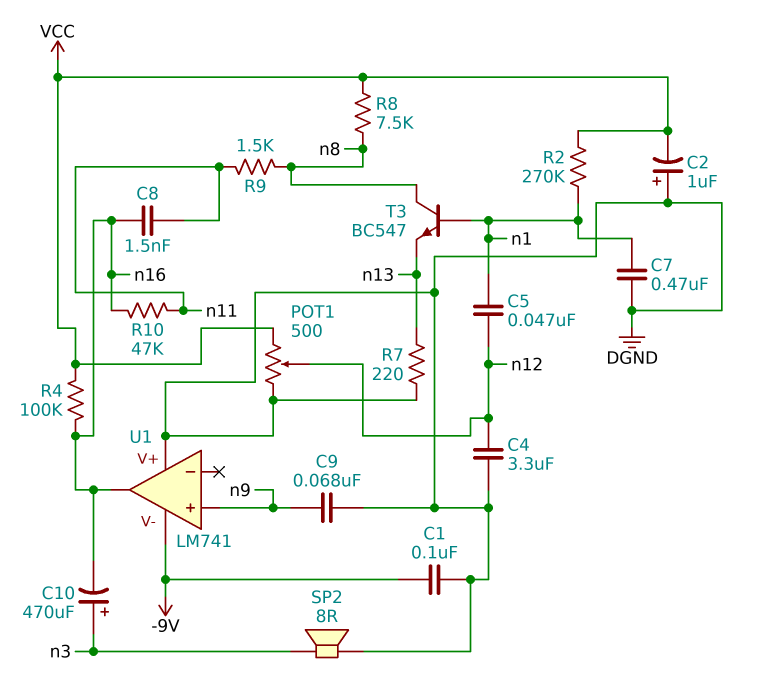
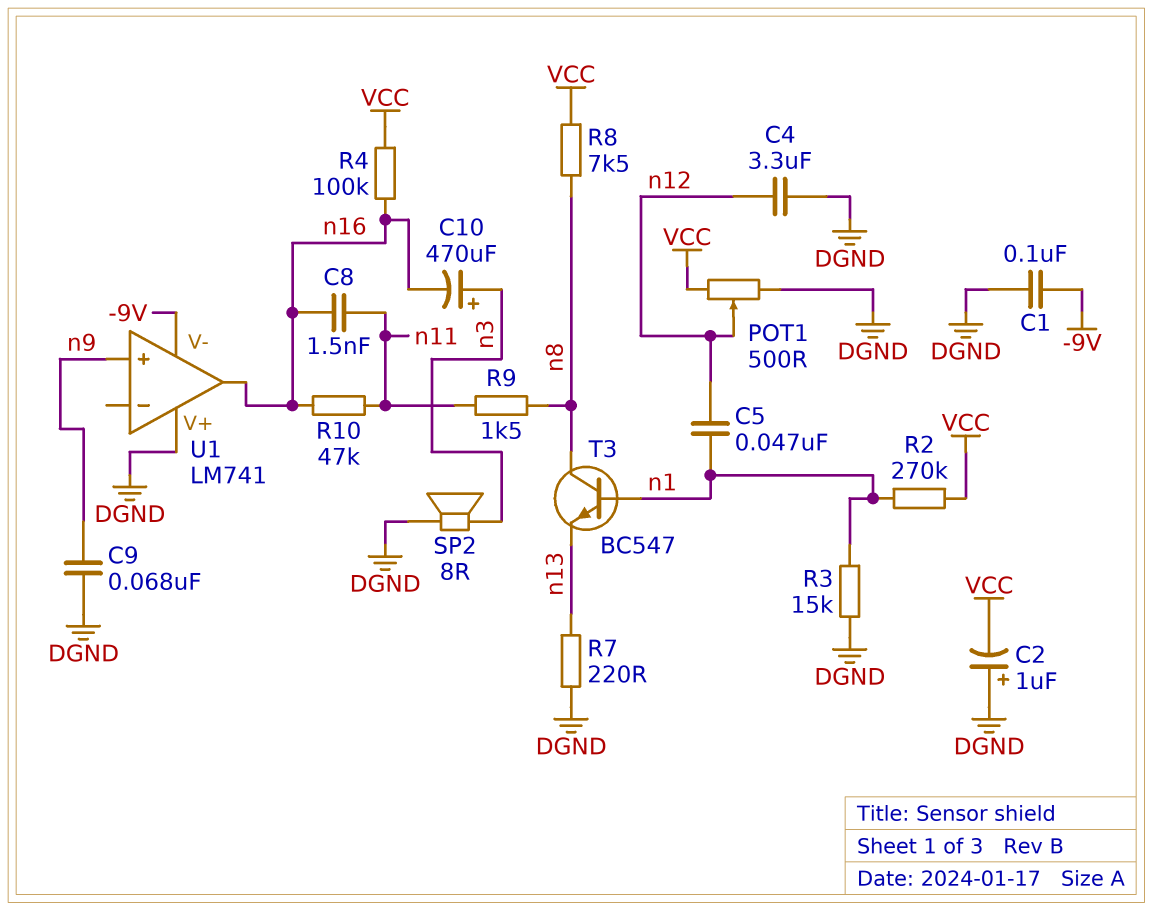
C7: 470nF (DGND, n1) -> none
R3: none -> 15k (DGND, n1)

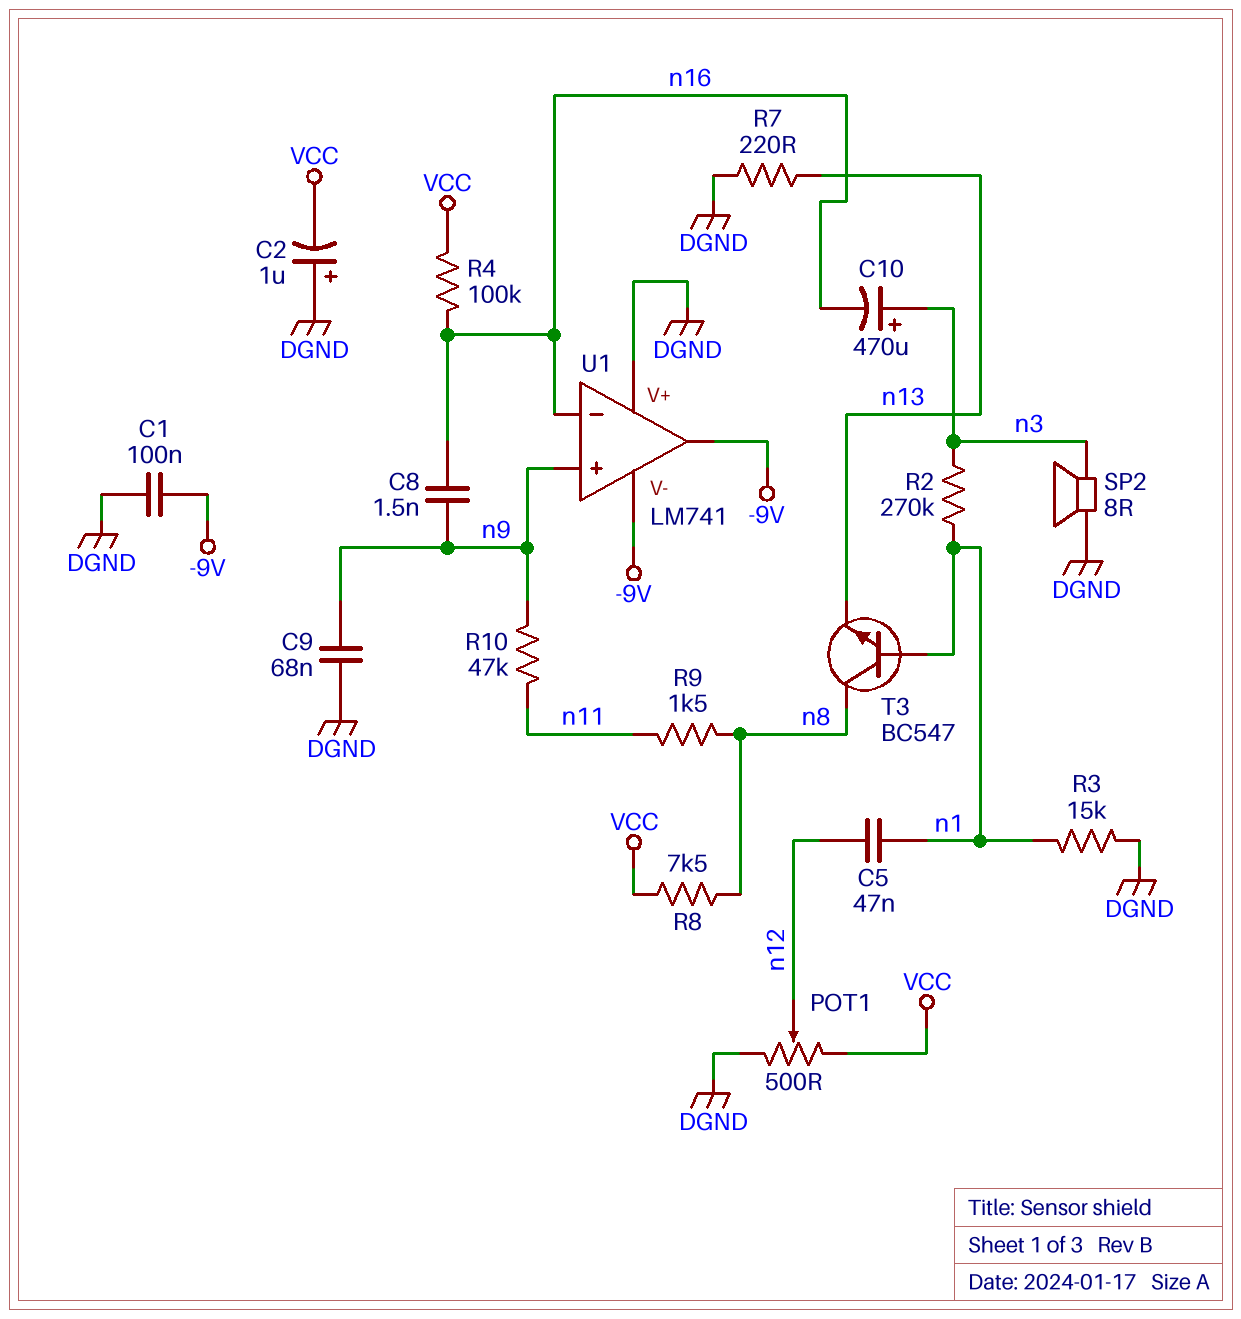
C4: 3.3uF (DGND, n12) -> none
C8: 1.5nF (n11, n16) -> 1.5nF (n9, n16)
R2: 270k (VCC, n1) -> 270k (n1, n3)
R10: 47k (n11, n16) -> 47k (n9, n11)
U1 pin in-: none -> n16
U1 pin out: n16 -> -9V

